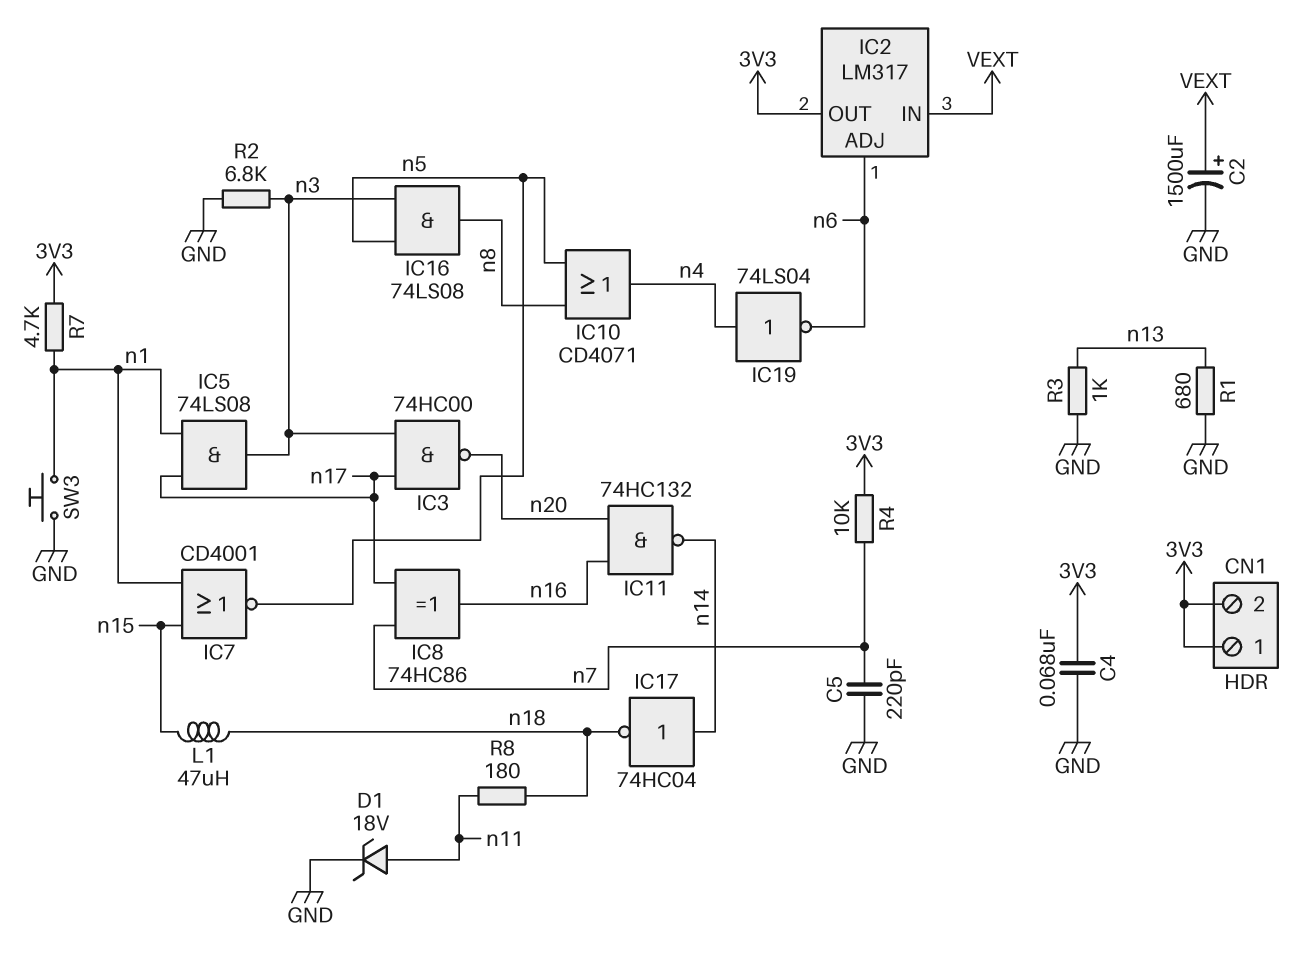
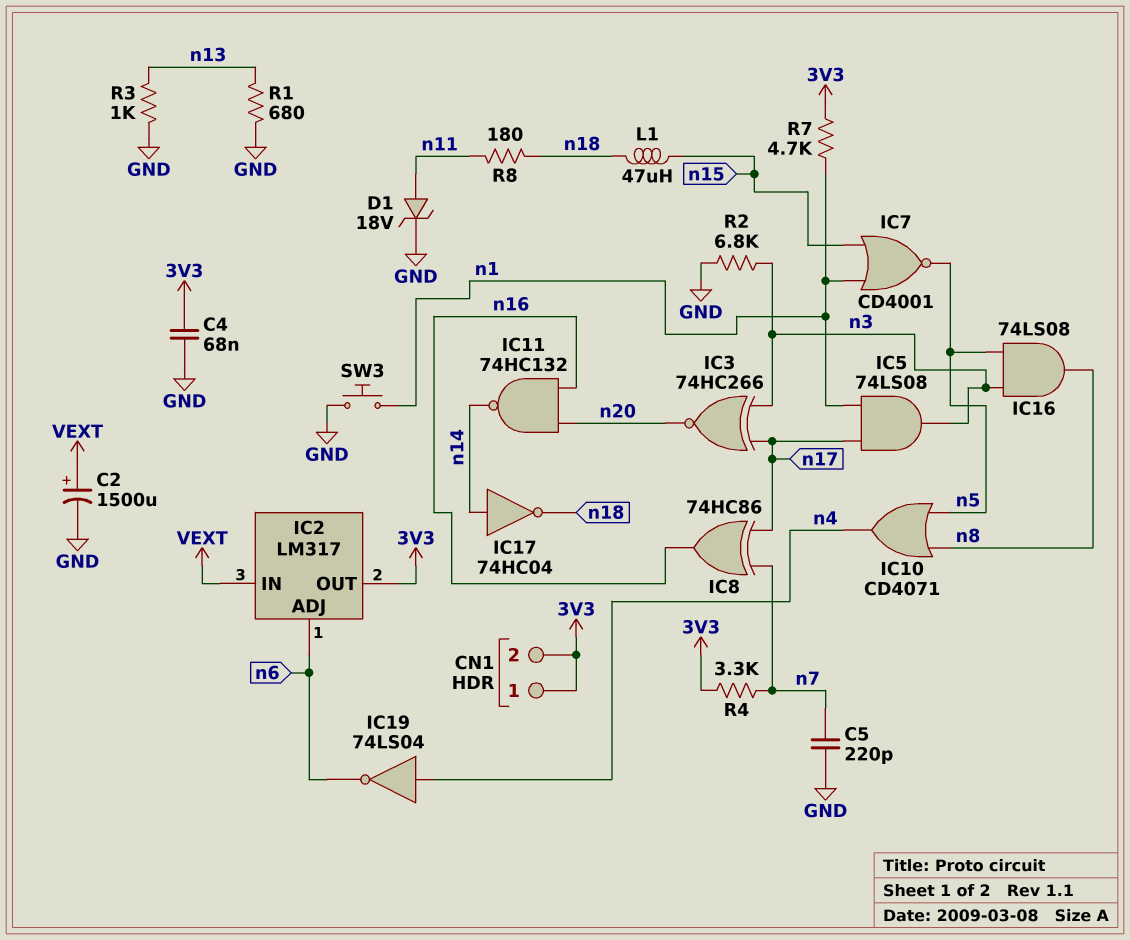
IC3: NAND 74HC00 (in n3, in n17, out n20) -> XNOR 74HC266 (in n3, in n17, out n20)
R4: 10k (3V3, n7) -> 3.3k (3V3, n7)

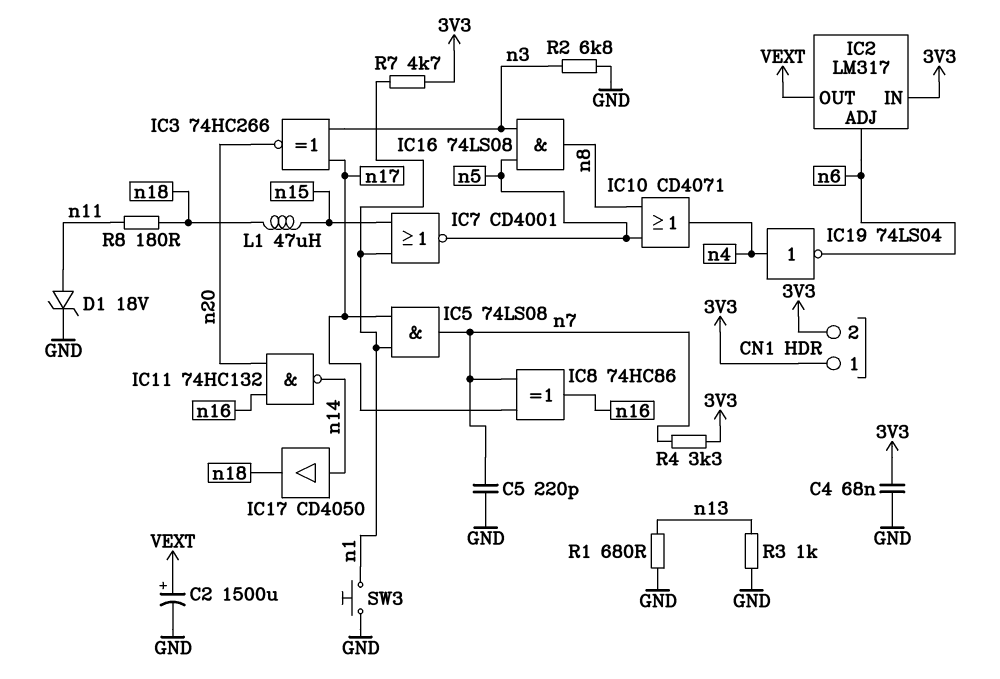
IC2 pin IN: VEXT -> 3V3
IC2 pin OUT: 3V3 -> VEXT
IC5: AND 74LS08 (in n1, in n17, out n3) -> AND 74LS08 (in n1, in n17, out n7)
IC17: NOT 74HC04 (in n14, out n18) -> buffer CD4050 (in n14, out n18)

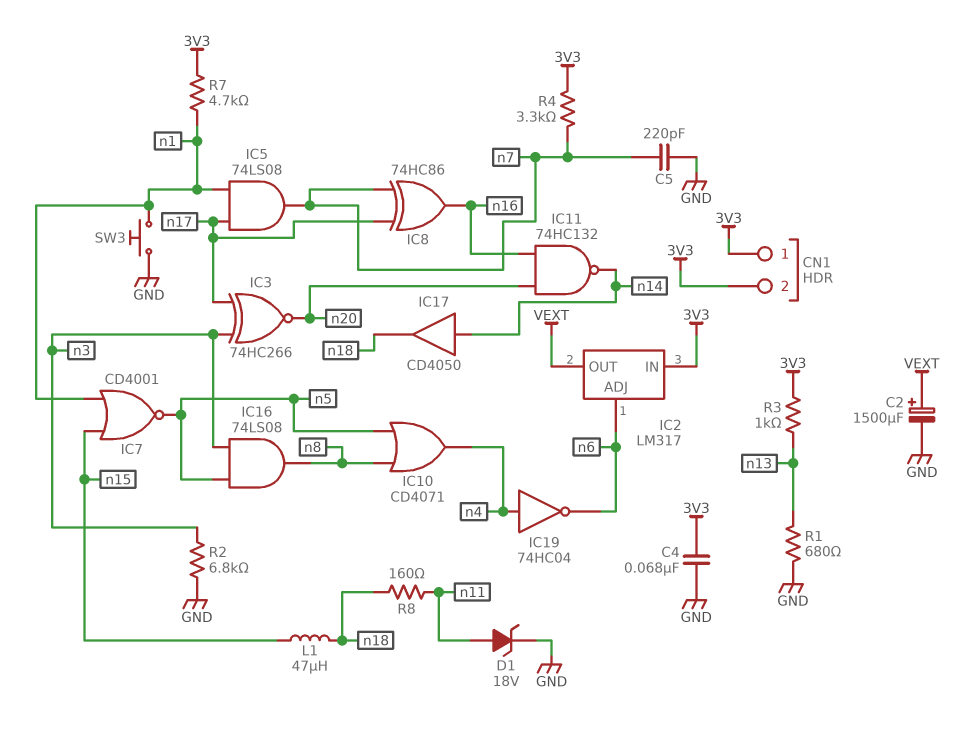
IC19: NOT 74LS04 (in n4, out n6) -> NOT 74HC04 (in n4, out n6)
R3: 1k (GND, n13) -> 1k (3V3, n13)
R8: 180 (n11, n18) -> 160 (n11, n18)

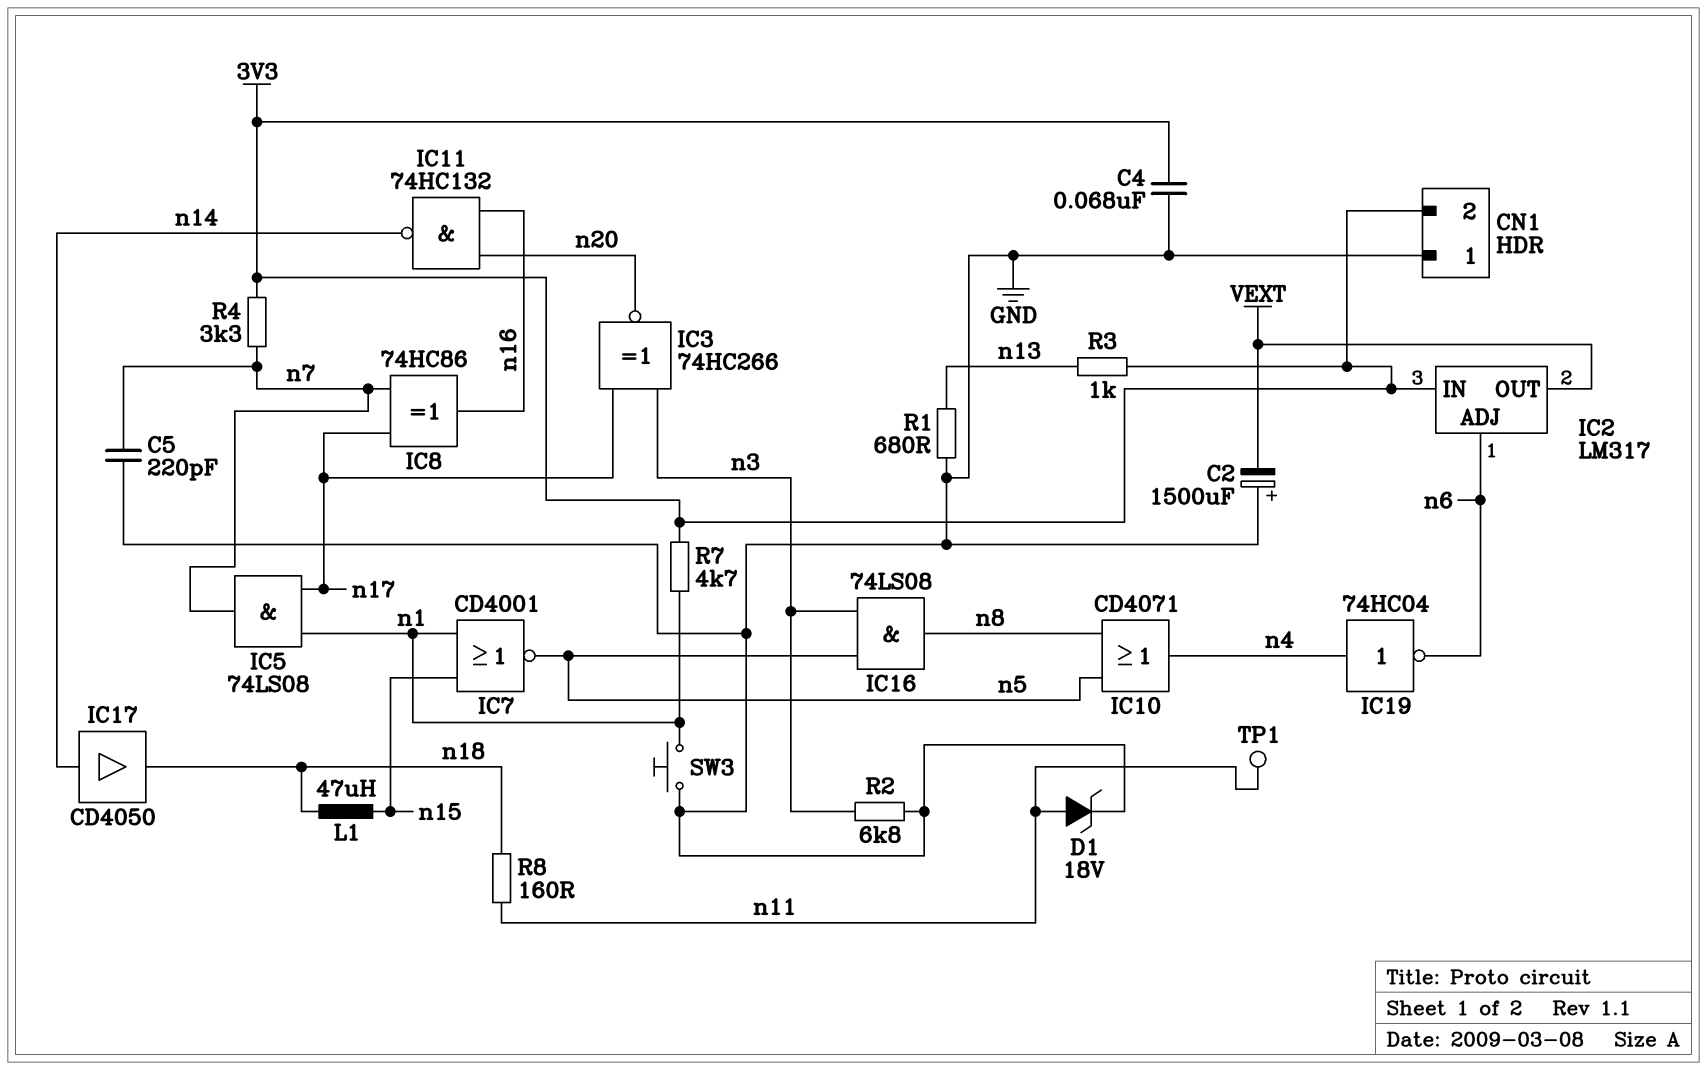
C2: 1500uF (plus VEXT, minus GND) -> 1500uF (plus GND, minus VEXT)
CN1 pin 1: 3V3 -> GND
TP1: none -> test point (n11)

